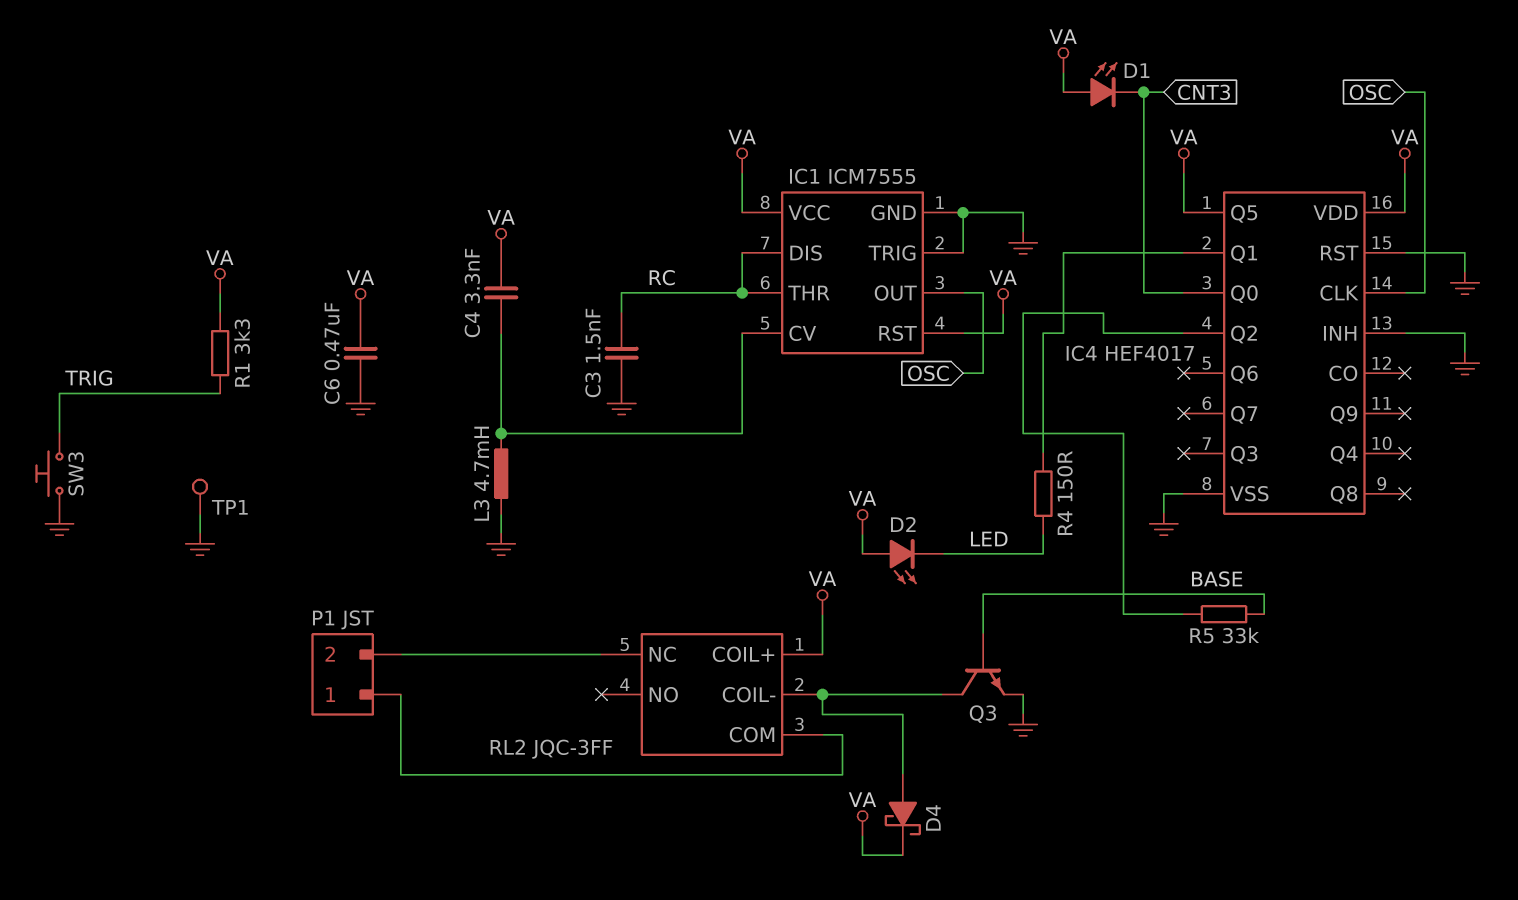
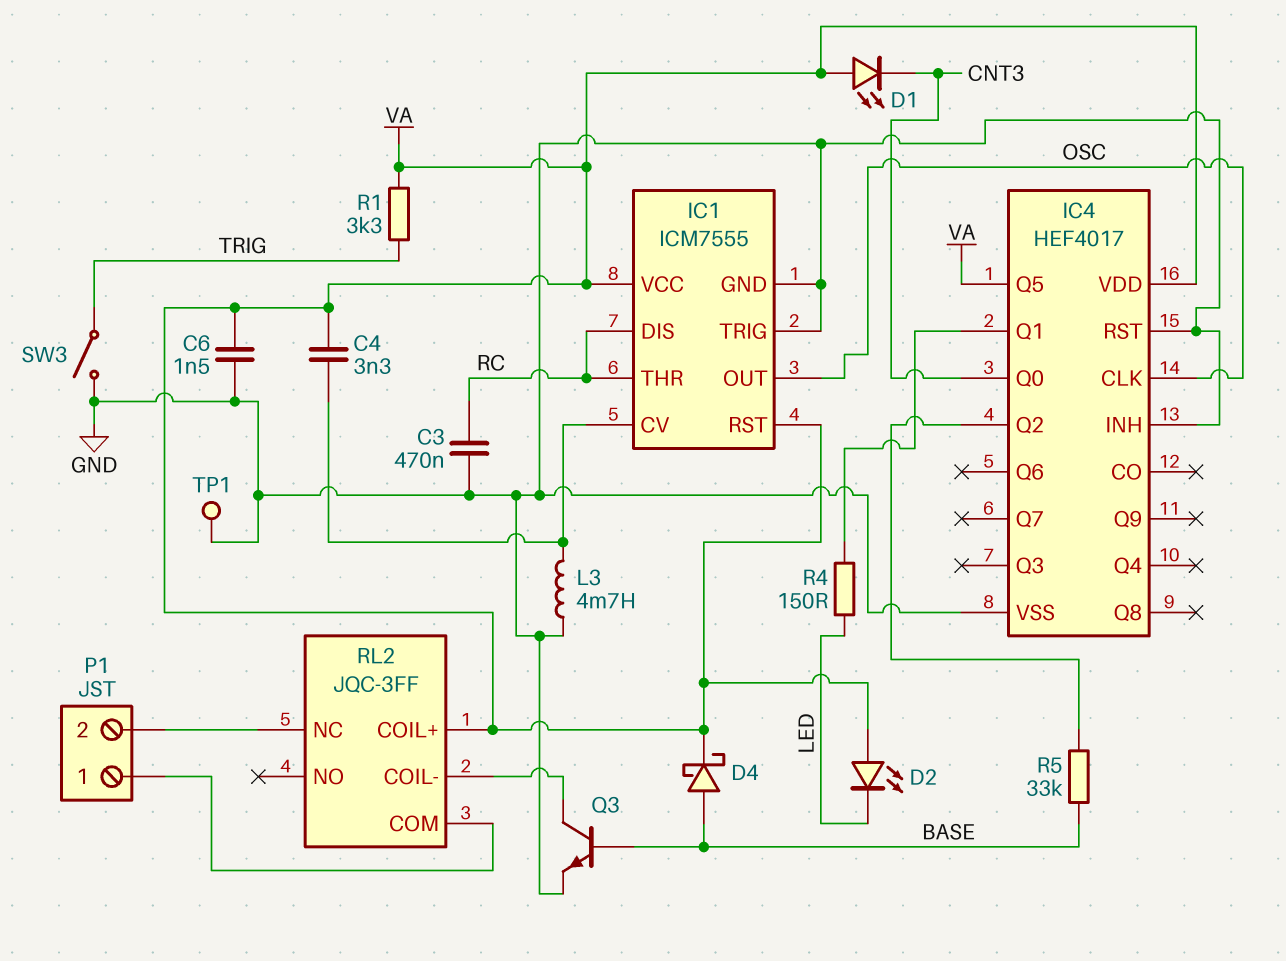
C3: 1.5nF (GND, RC) -> 470nF (GND, RC)
C6: 470nF (GND, VA) -> 1.5nF (GND, VA)
D4: schottky (A RL2/COIL-, K VA) -> schottky (A BASE, K VA)
SW3: button (GND, TRIG) -> switch (GND, TRIG)

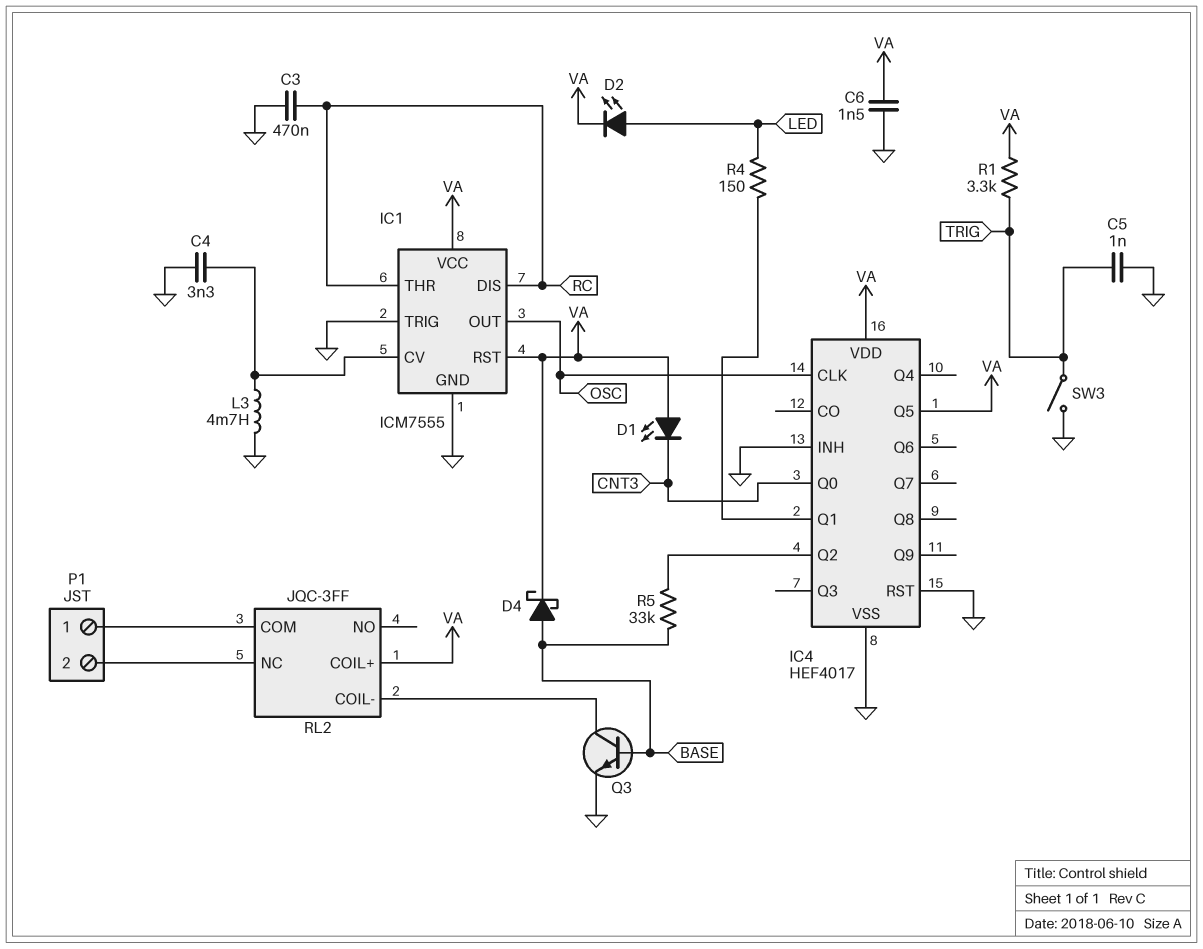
C4: 3.3nF (IC1/CV, VA) -> 3.3nF (GND, IC1/CV)
C5: none -> 1nF (GND, TRIG)
D2: LED (A VA, K LED) -> LED (A LED, K VA)
TP1: test point (GND) -> none

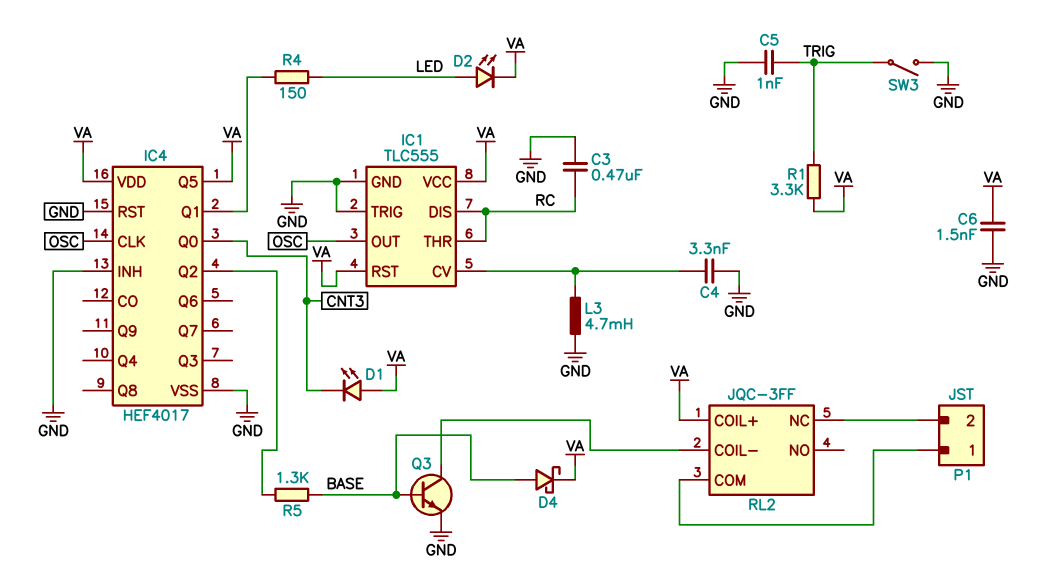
IC1: ICM7555 -> TLC555
R5: 33k (BASE, IC4/Q2) -> 1.3k (BASE, IC4/Q2)

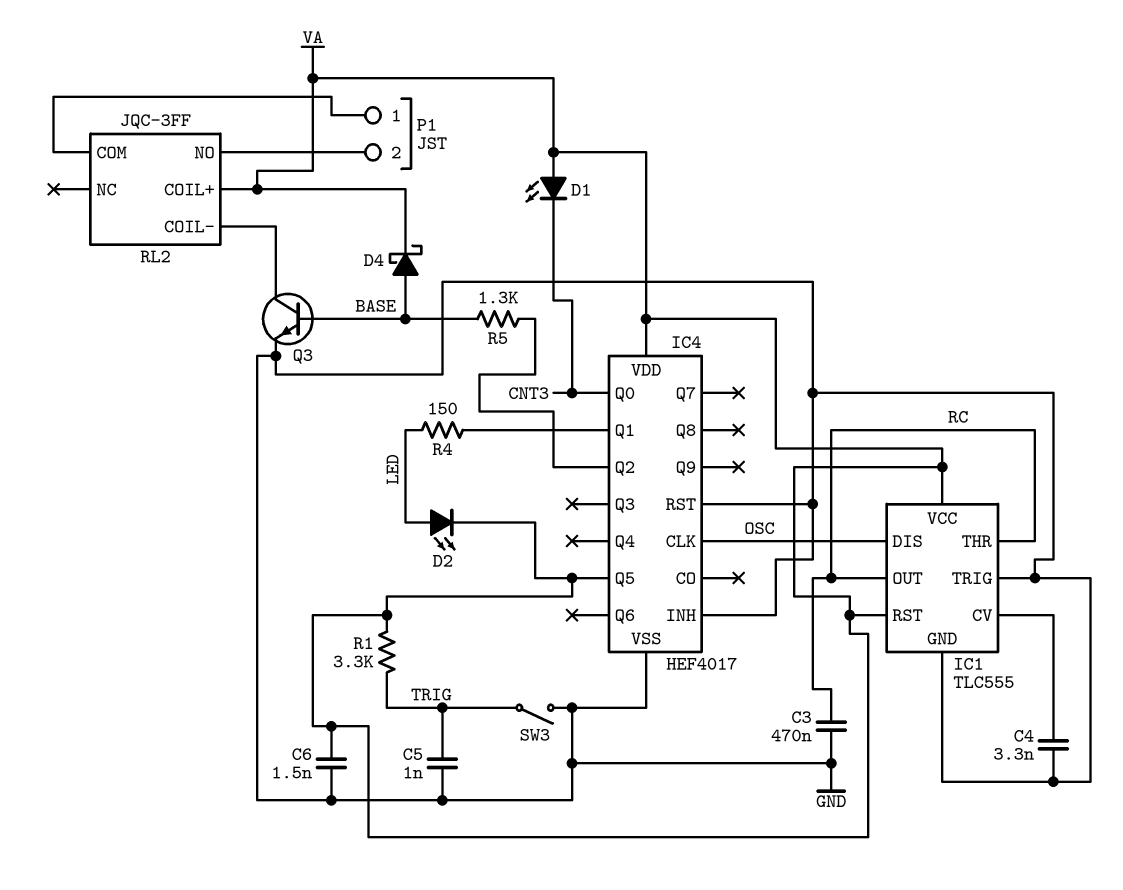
IC1 pin DIS: RC -> OSC
IC1 pin OUT: OSC -> RC
L3: 4.7mH (GND, IC1/CV) -> none
RL2 pin NC: P1/2 -> none
RL2 pin NO: none -> P1/2

